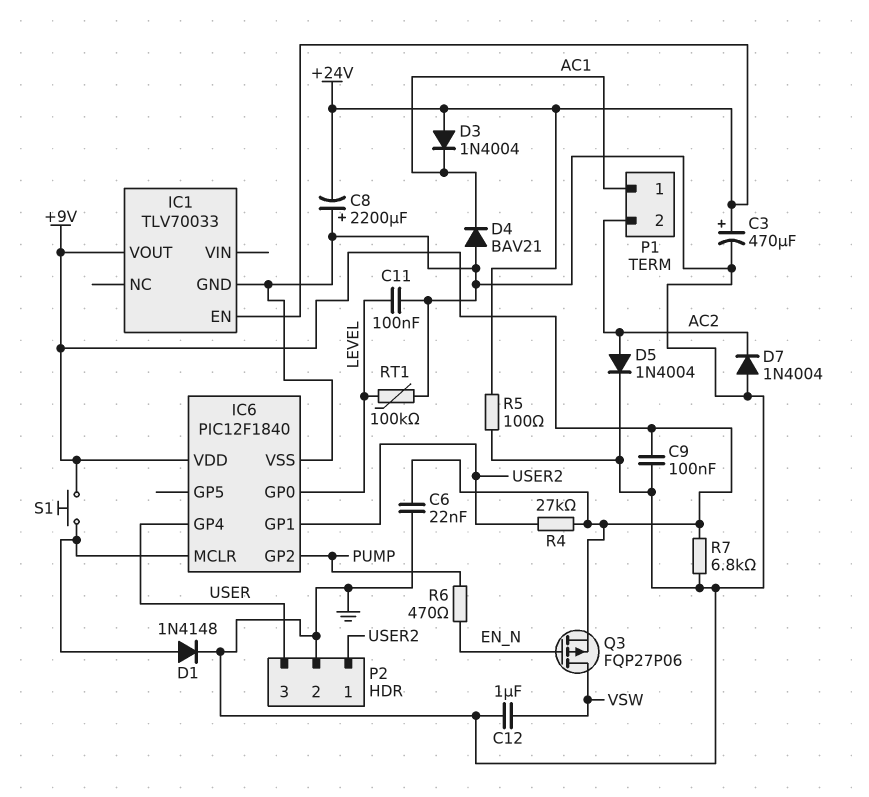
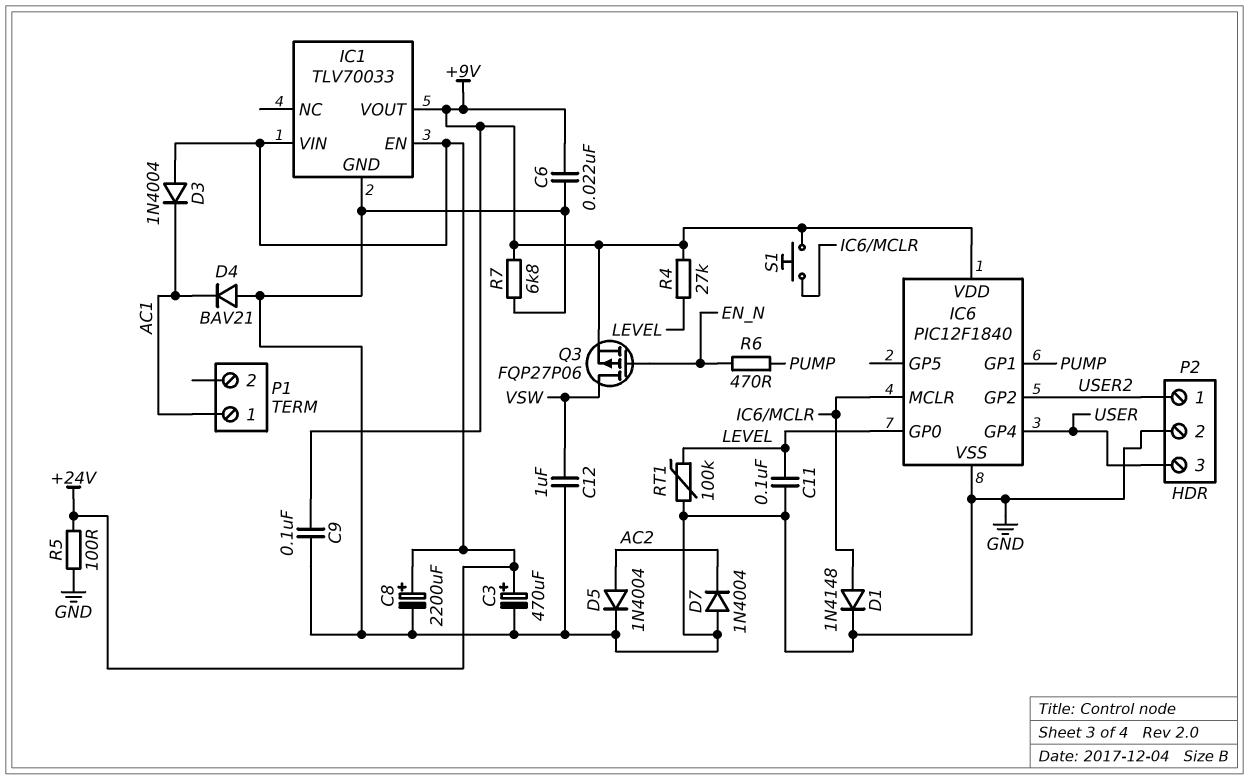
C8: 2200uF (plus GND, minus +24V) -> 2200uF (plus +24V, minus GND)
IC1 pin VIN: none -> +24V
IC6 pin GP1: USER2 -> PUMP
IC6 pin GP2: PUMP -> USER2
P1 pin 2: AC2 -> none
R4: 27k (+9V, USER2) -> 27k (+9V, LEVEL)

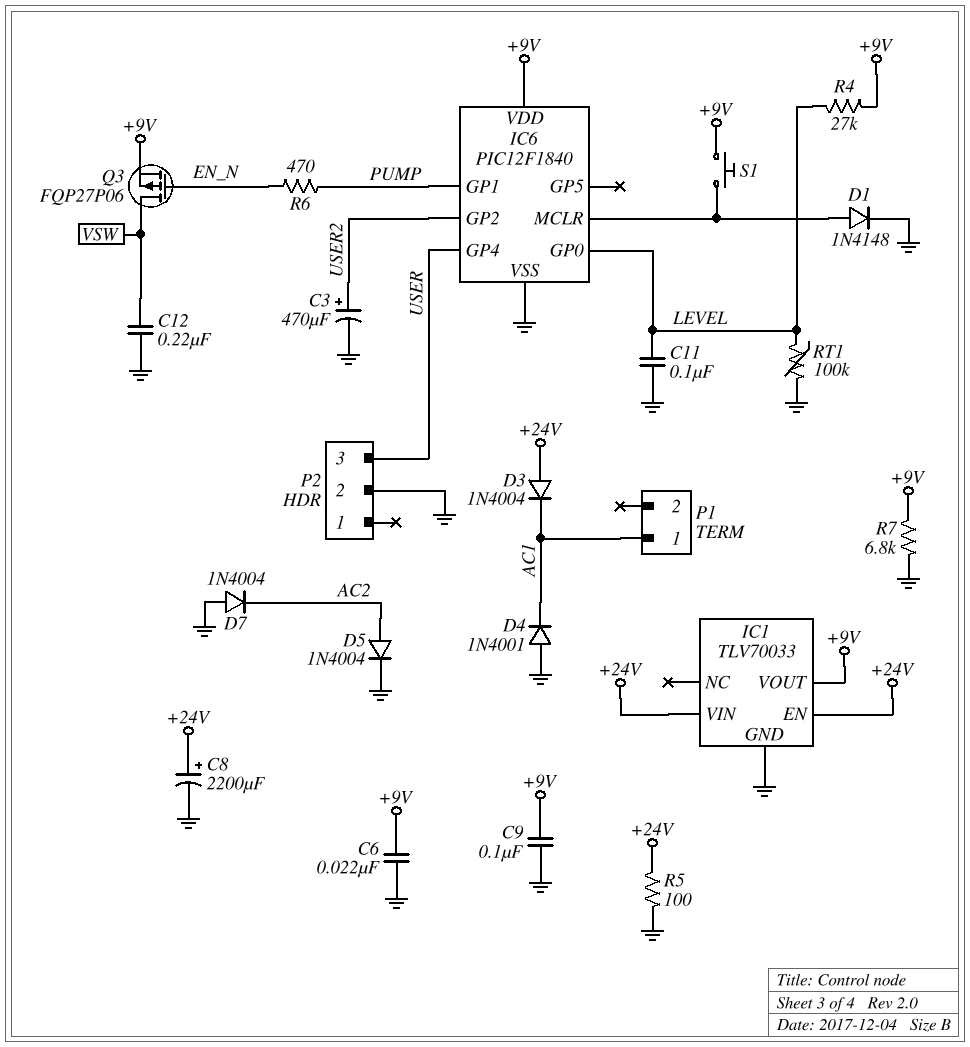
C3: 470uF (plus +24V, minus GND) -> 470uF (plus USER2, minus GND)
C12: 1uF (GND, VSW) -> 220nF (GND, VSW)
D4: diode BAV21 (A GND, K AC1) -> diode 1N4001 (A GND, K AC1)
P2 pin 1: USER2 -> none

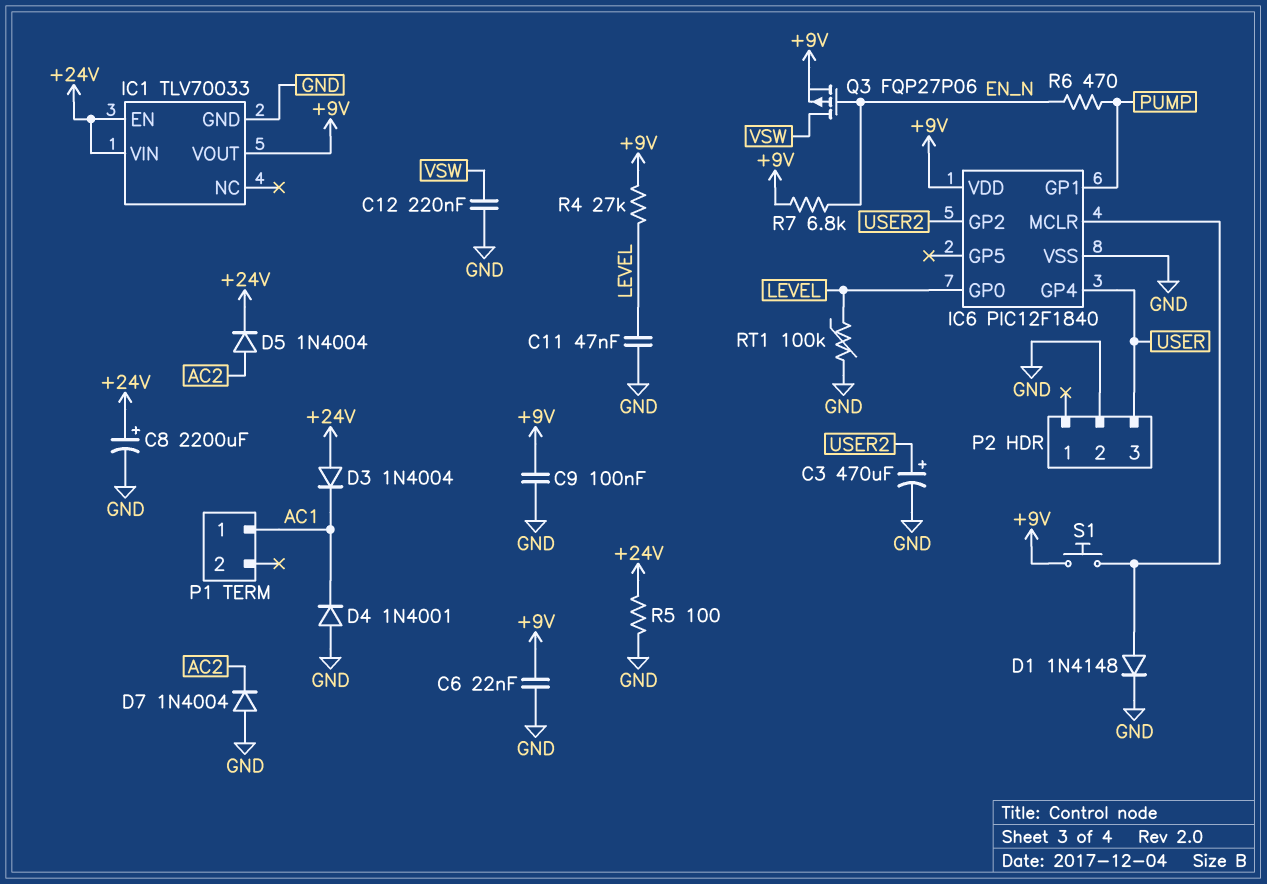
C11: 100nF (GND, LEVEL) -> 47nF (GND, LEVEL)
D5: diode 1N4004 (A AC2, K GND) -> diode 1N4004 (A AC2, K +24V)
R7: 6.8k (+9V, GND) -> 6.8k (+9V, EN_N)

